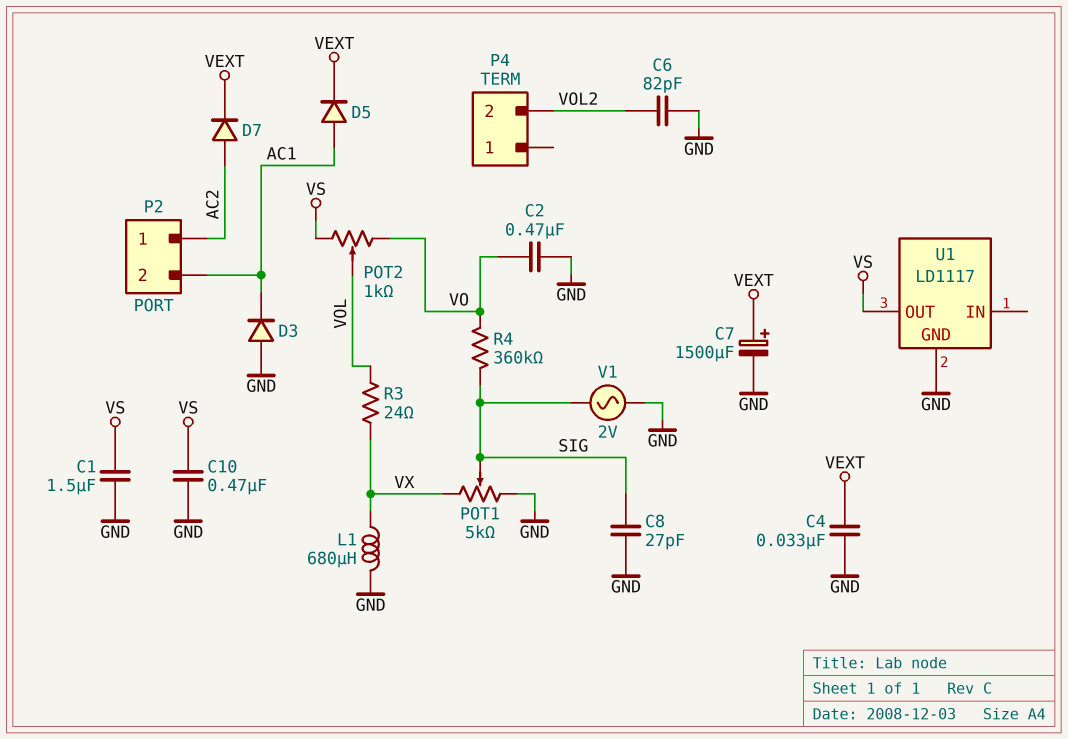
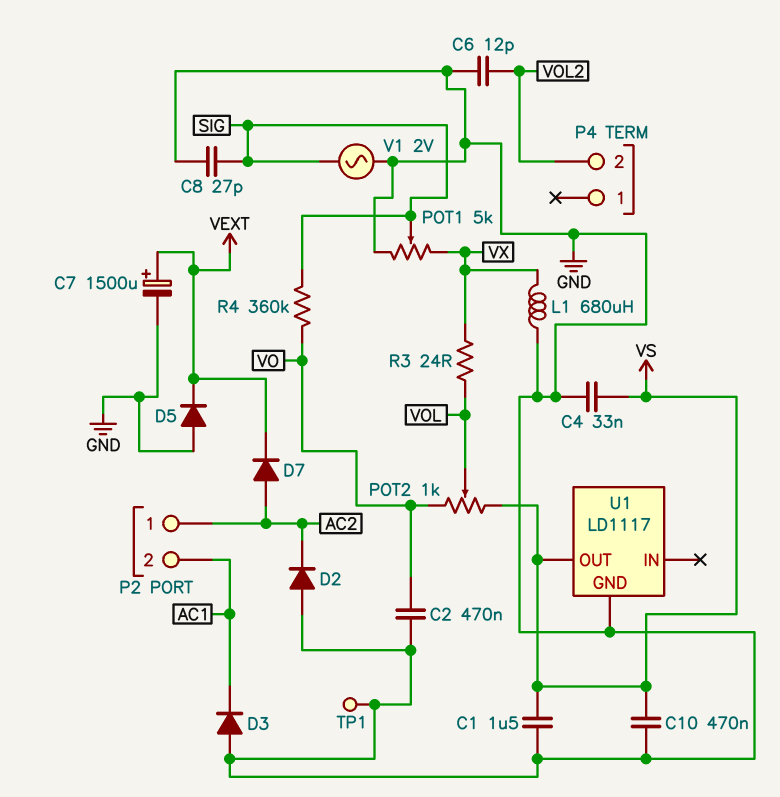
C4: 33nF (GND, VEXT) -> 33nF (GND, VS)
C6: 82pF (GND, VOL2) -> 12pF (GND, VOL2)
D2: none -> diode (A GND, K AC2)
D5: diode (A AC1, K VEXT) -> diode (A GND, K VEXT)
TP1: none -> test point (GND)

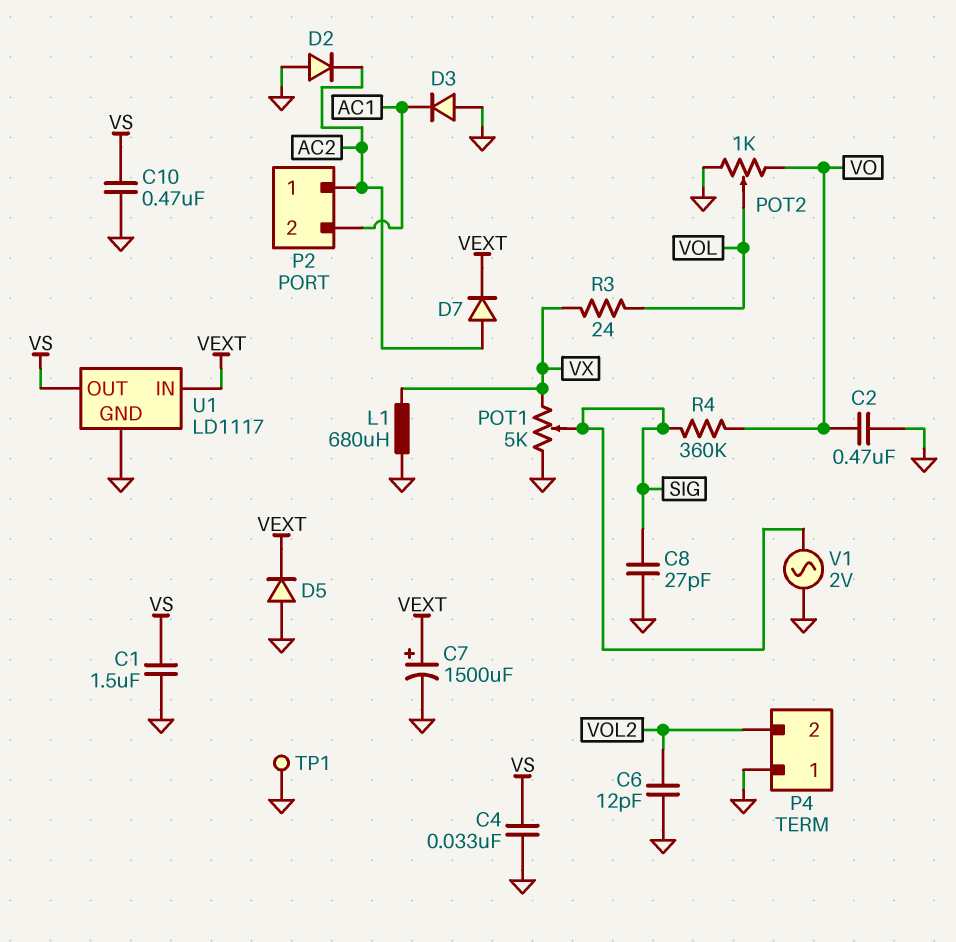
P4 pin 1: none -> GND
POT2: 1k (VO, VS, wiper VOL) -> 1k (GND, VO, wiper VOL)
U1 pin IN: none -> VEXT

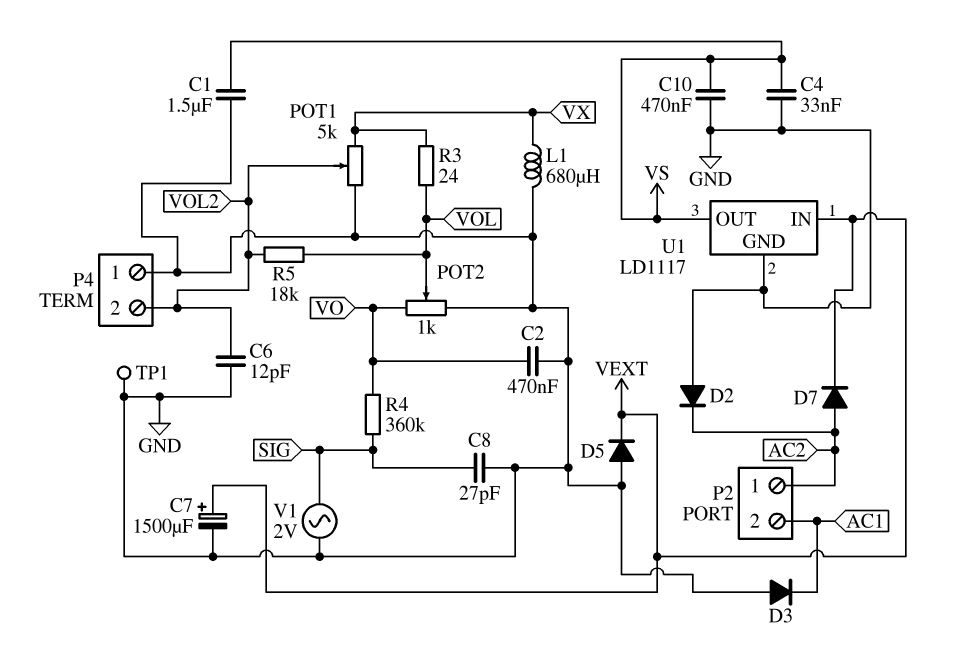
POT1: 5k (GND, VX, wiper SIG) -> 5k (GND, VX, wiper VOL2)
R5: none -> 18k (VOL, VOL2)

